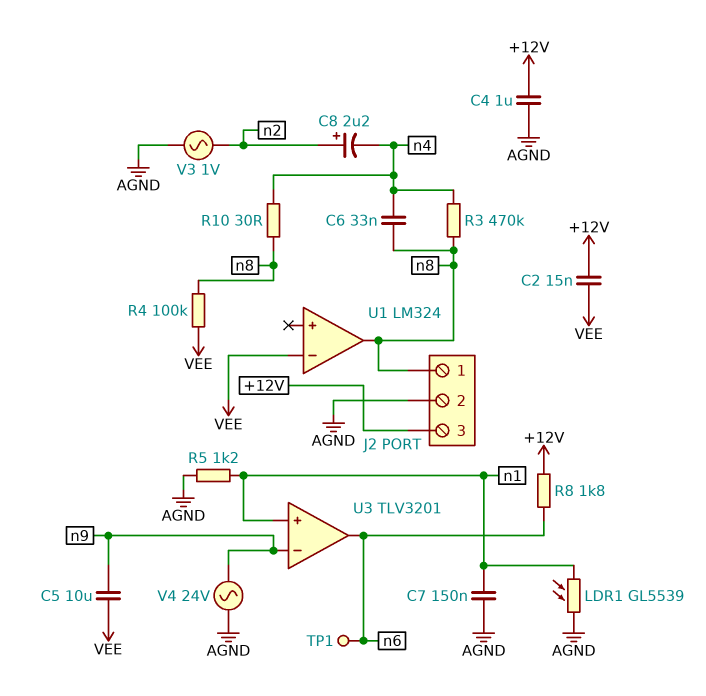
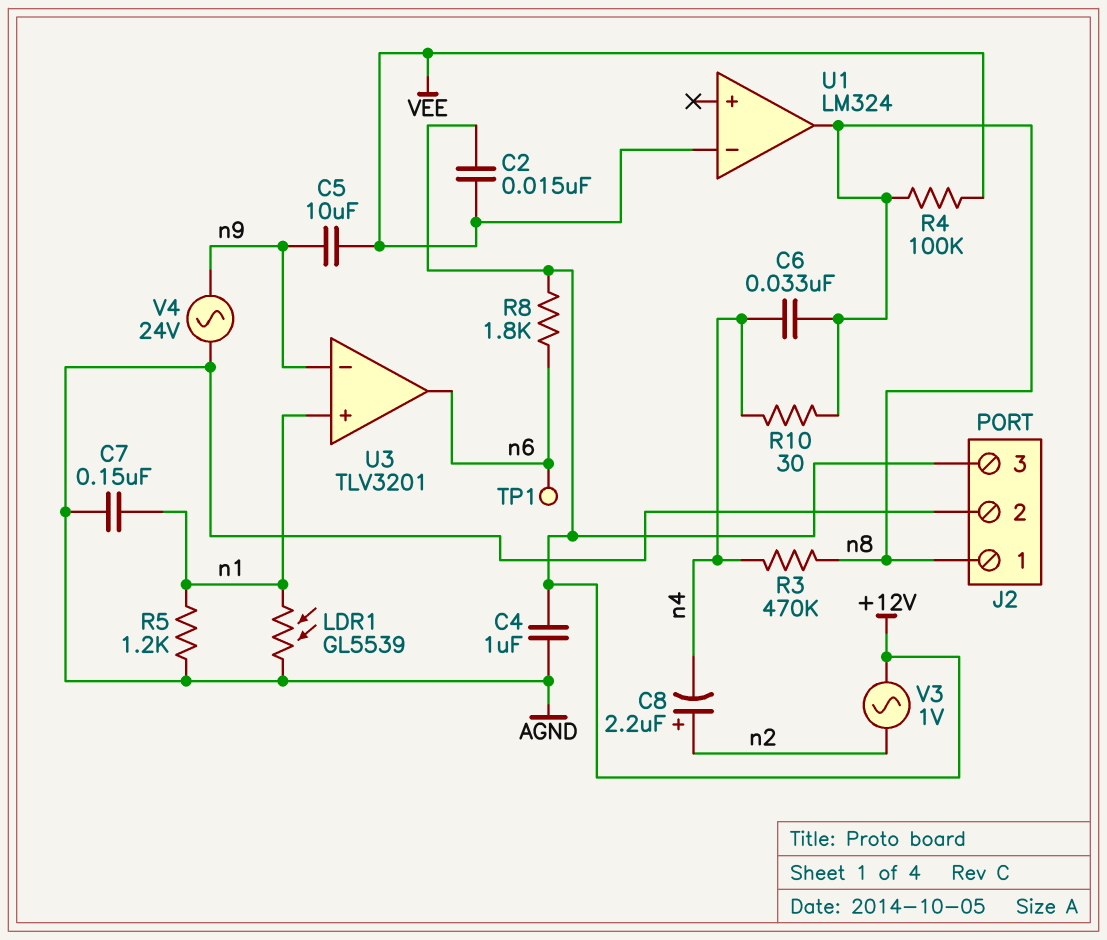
V3: AC 1V (AGND, n2) -> AC 1V (+12V, n2)

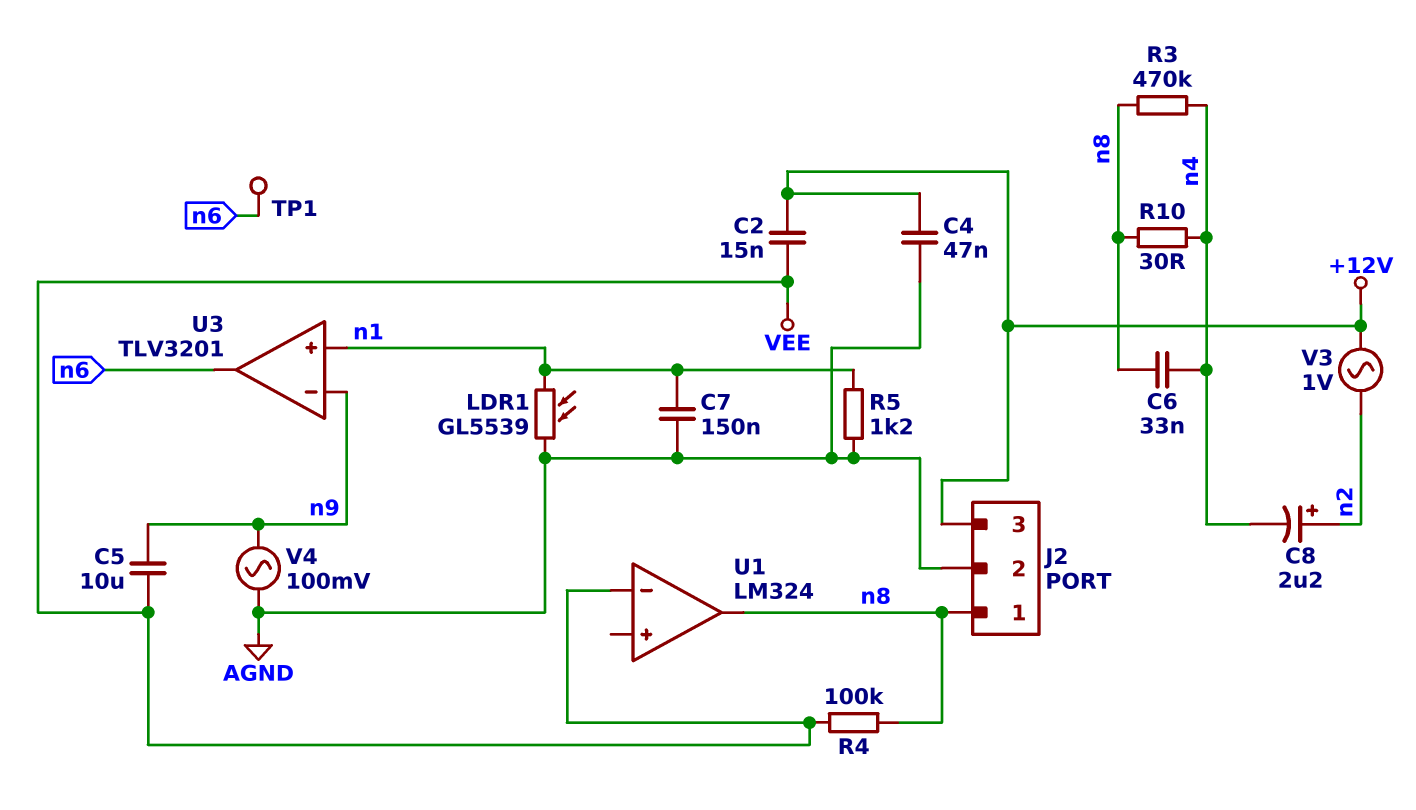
C4: 1uF (+12V, AGND) -> 47nF (+12V, AGND)
R8: 1.8k (+12V, n6) -> none
V4: AC 24V (AGND, n9) -> AC 100mV (AGND, n9)

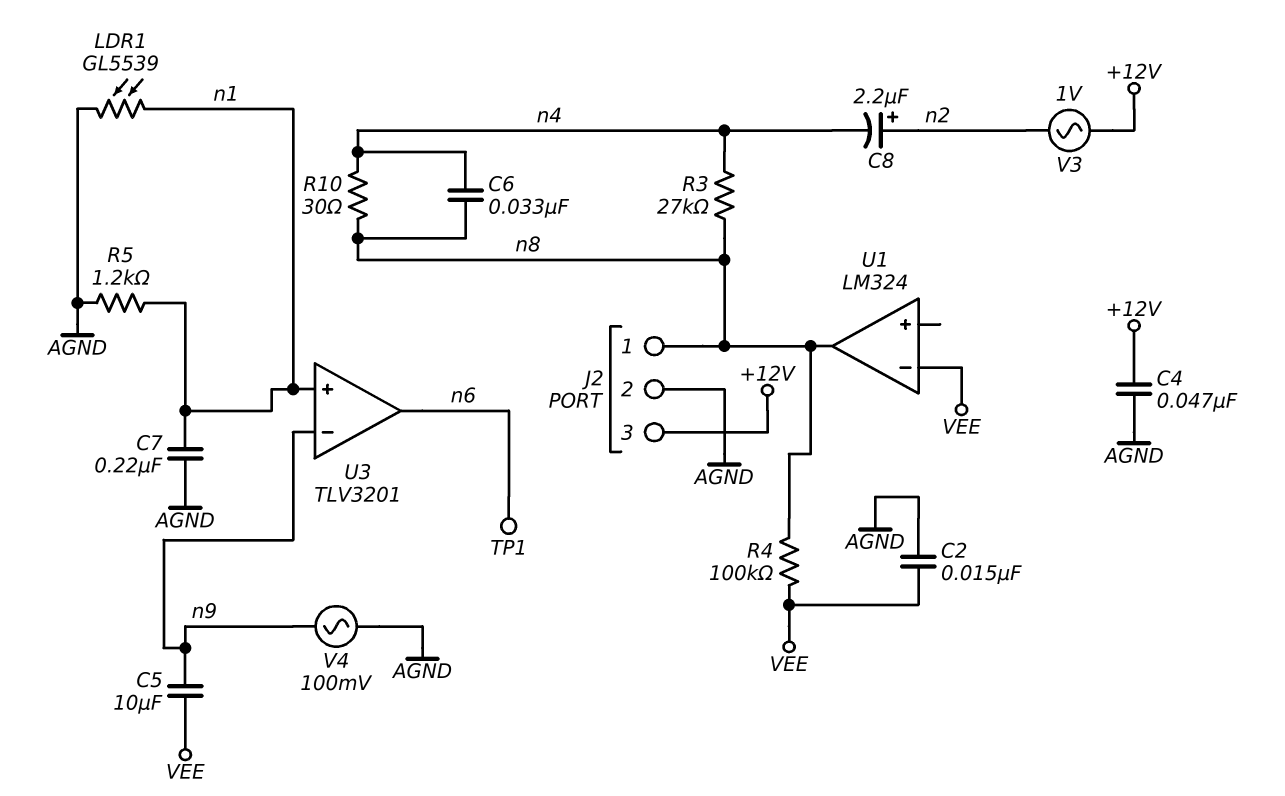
C2: 15nF (+12V, VEE) -> 15nF (AGND, VEE)
C7: 150nF (AGND, n1) -> 220nF (AGND, n1)
R3: 470k (n4, n8) -> 27k (n4, n8)

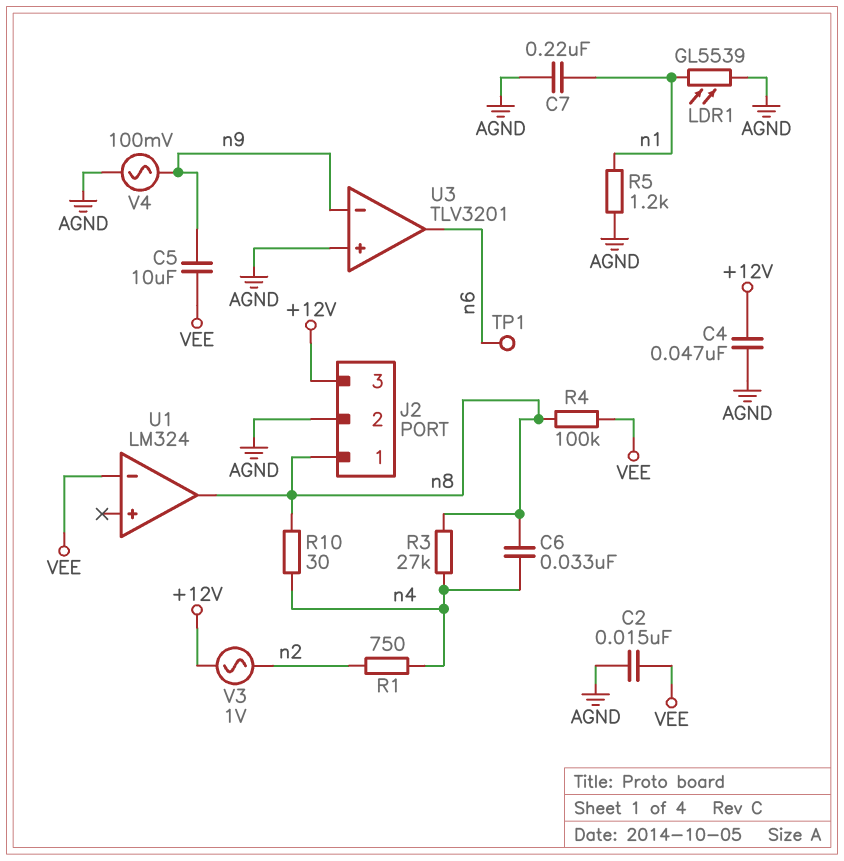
C8: 2.2uF (plus n2, minus n4) -> none
R1: none -> 750 (n2, n4)
U3 pin in+: n1 -> AGND

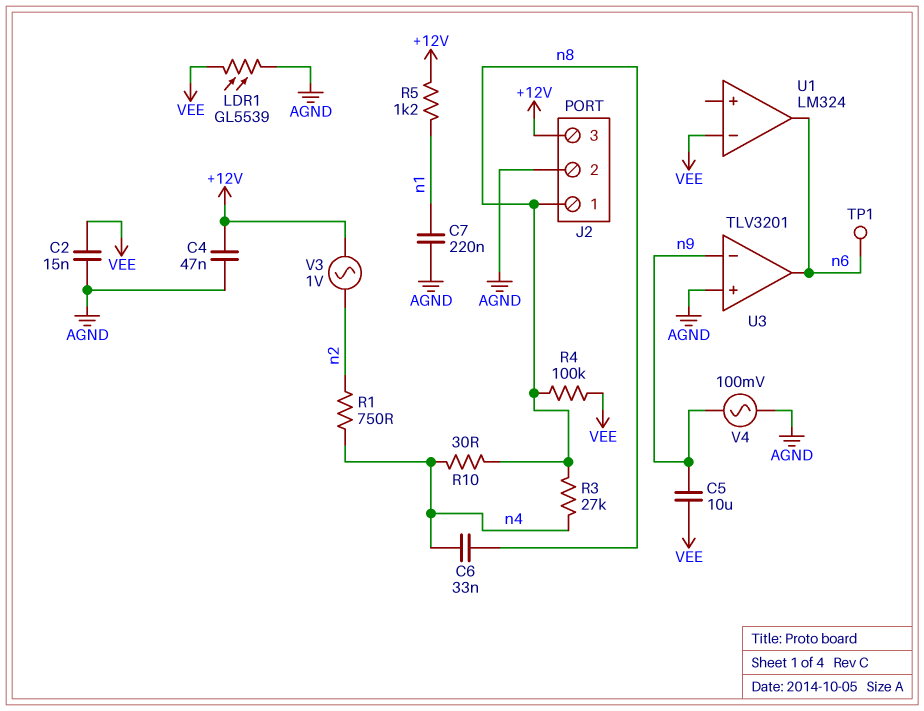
LDR1: GL5539 (AGND, n1) -> GL5539 (AGND, VEE)
R5: 1.2k (AGND, n1) -> 1.2k (+12V, n1)
U1 pin out: n8 -> n6

